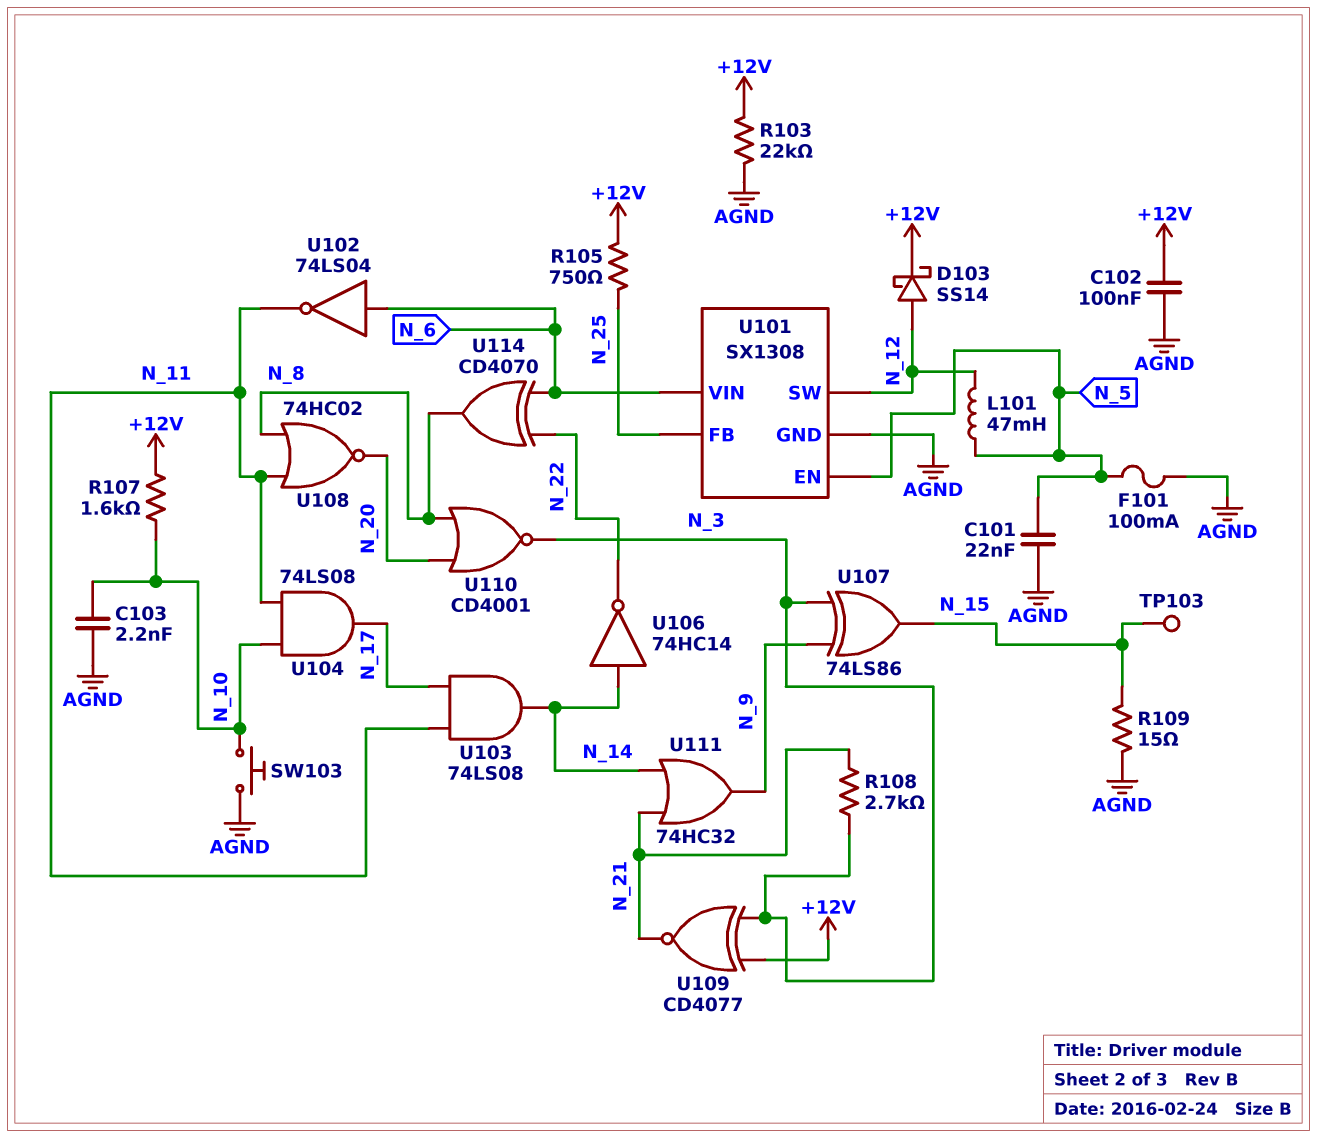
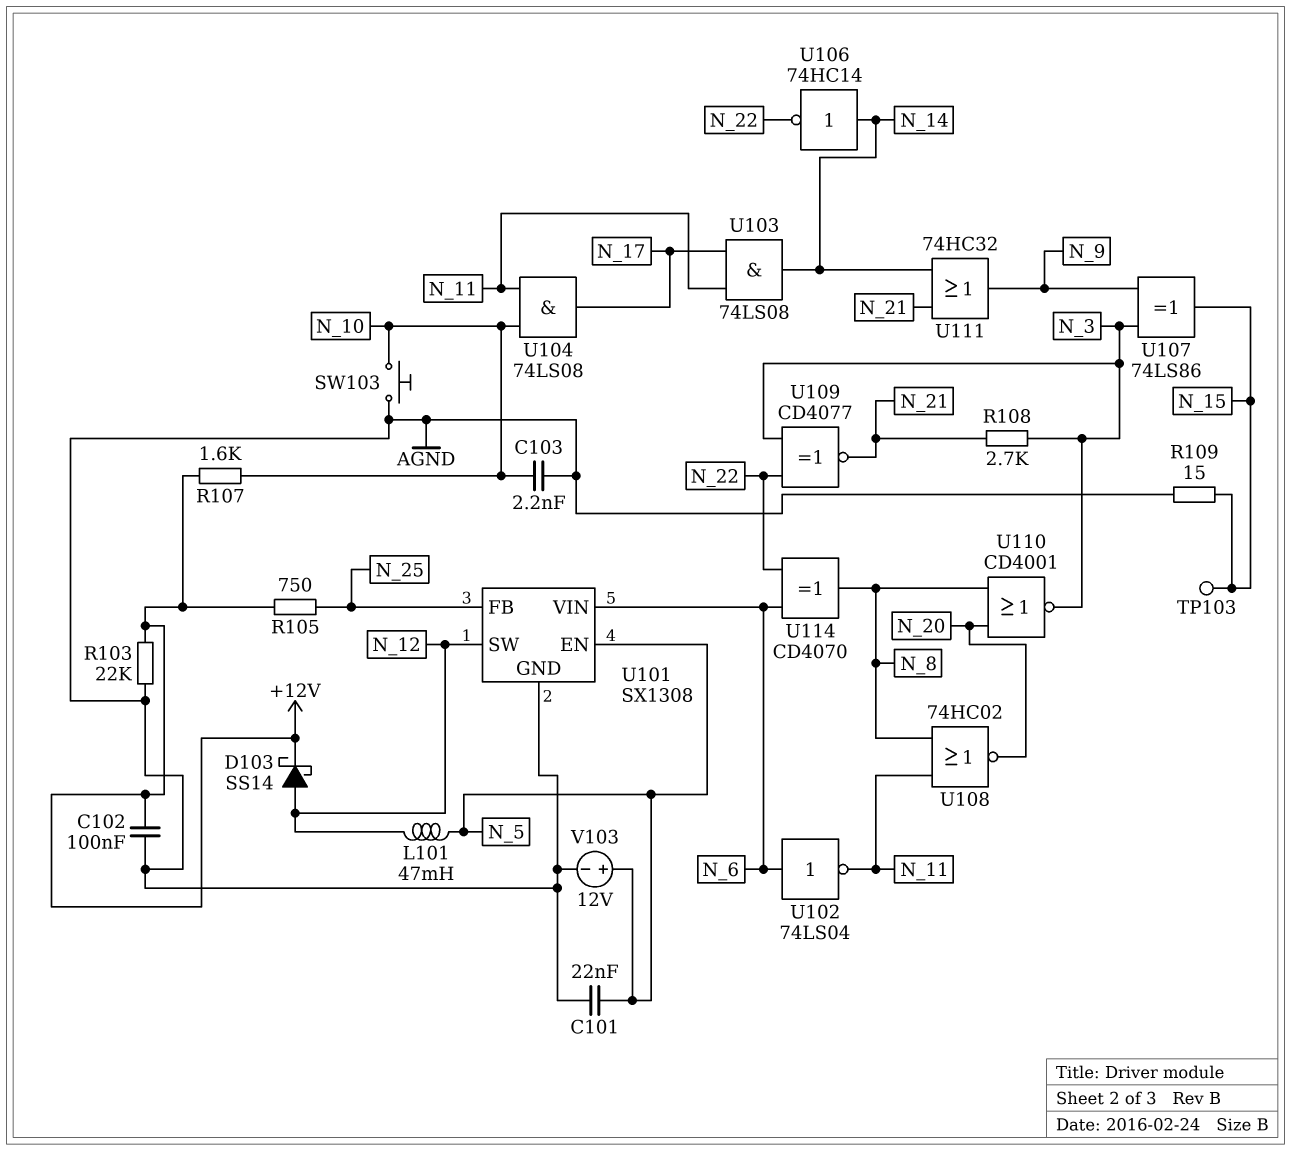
F101: 100mA (AGND, N_5) -> none
U109: XNOR CD4077 (in +12V, in N_3, out N_21) -> XNOR CD4077 (in N_3, in N_22, out N_21)
V103: none -> 12V (plus N_5, minus AGND)

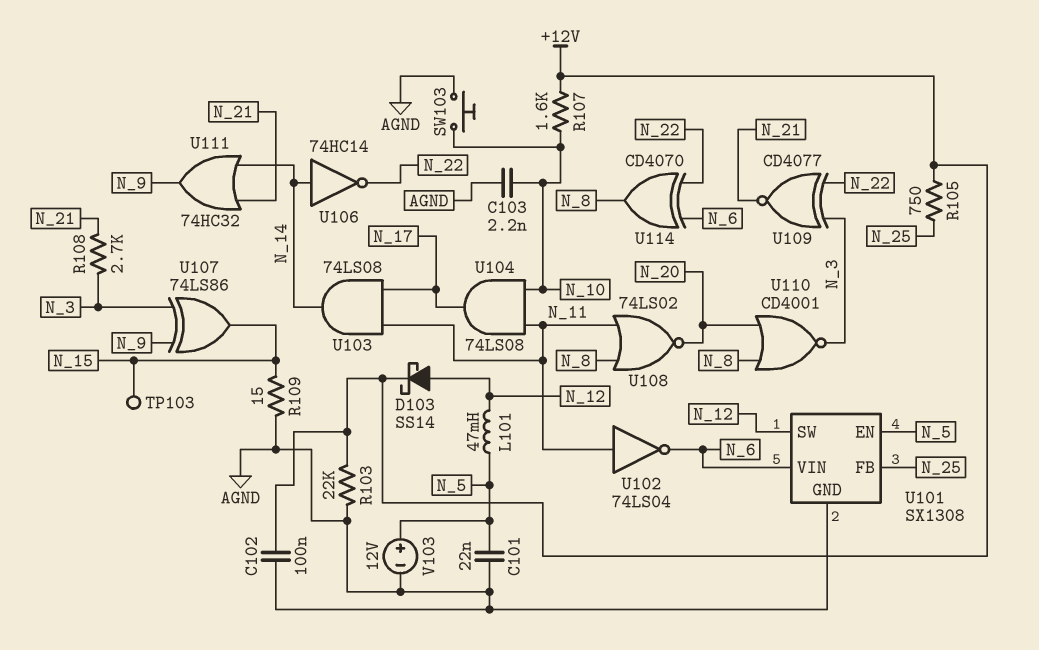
U102: NOT 74LS04 (in N_6, out N_11) -> NOT 74LS04 (in N_11, out N_6)
U108: NOR 74HC02 (in N_8, in N_11, out N_20) -> NOR 74LS02 (in N_8, in N_11, out N_20)

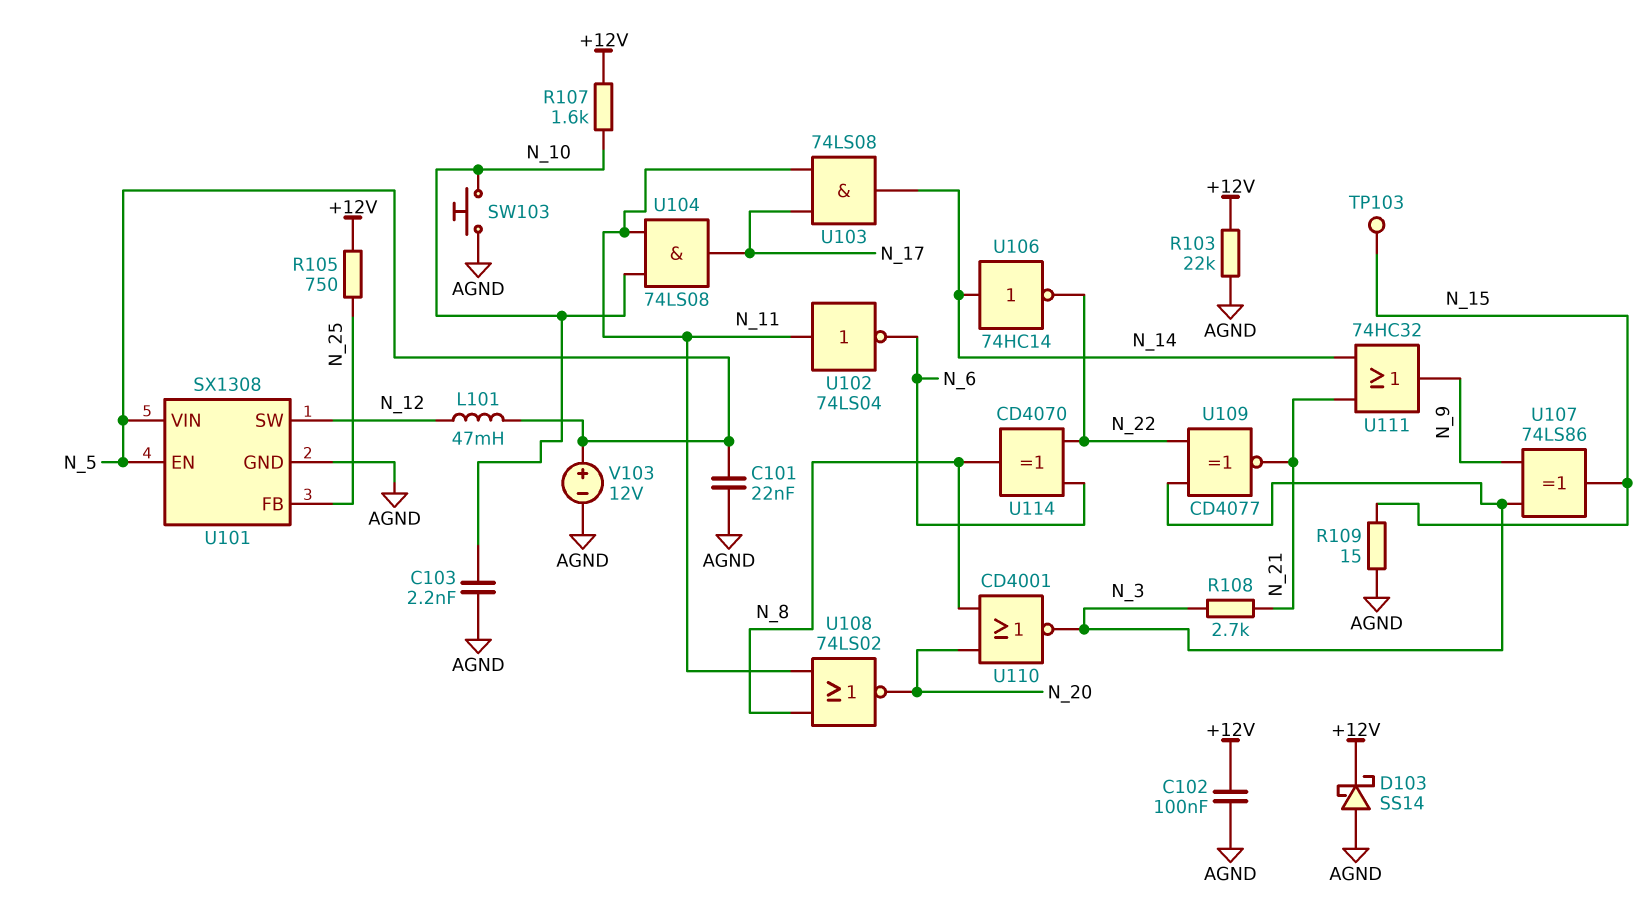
D103: schottky SS14 (A N_12, K +12V) -> schottky SS14 (A AGND, K +12V)
U101 pin VIN: N_6 -> N_5

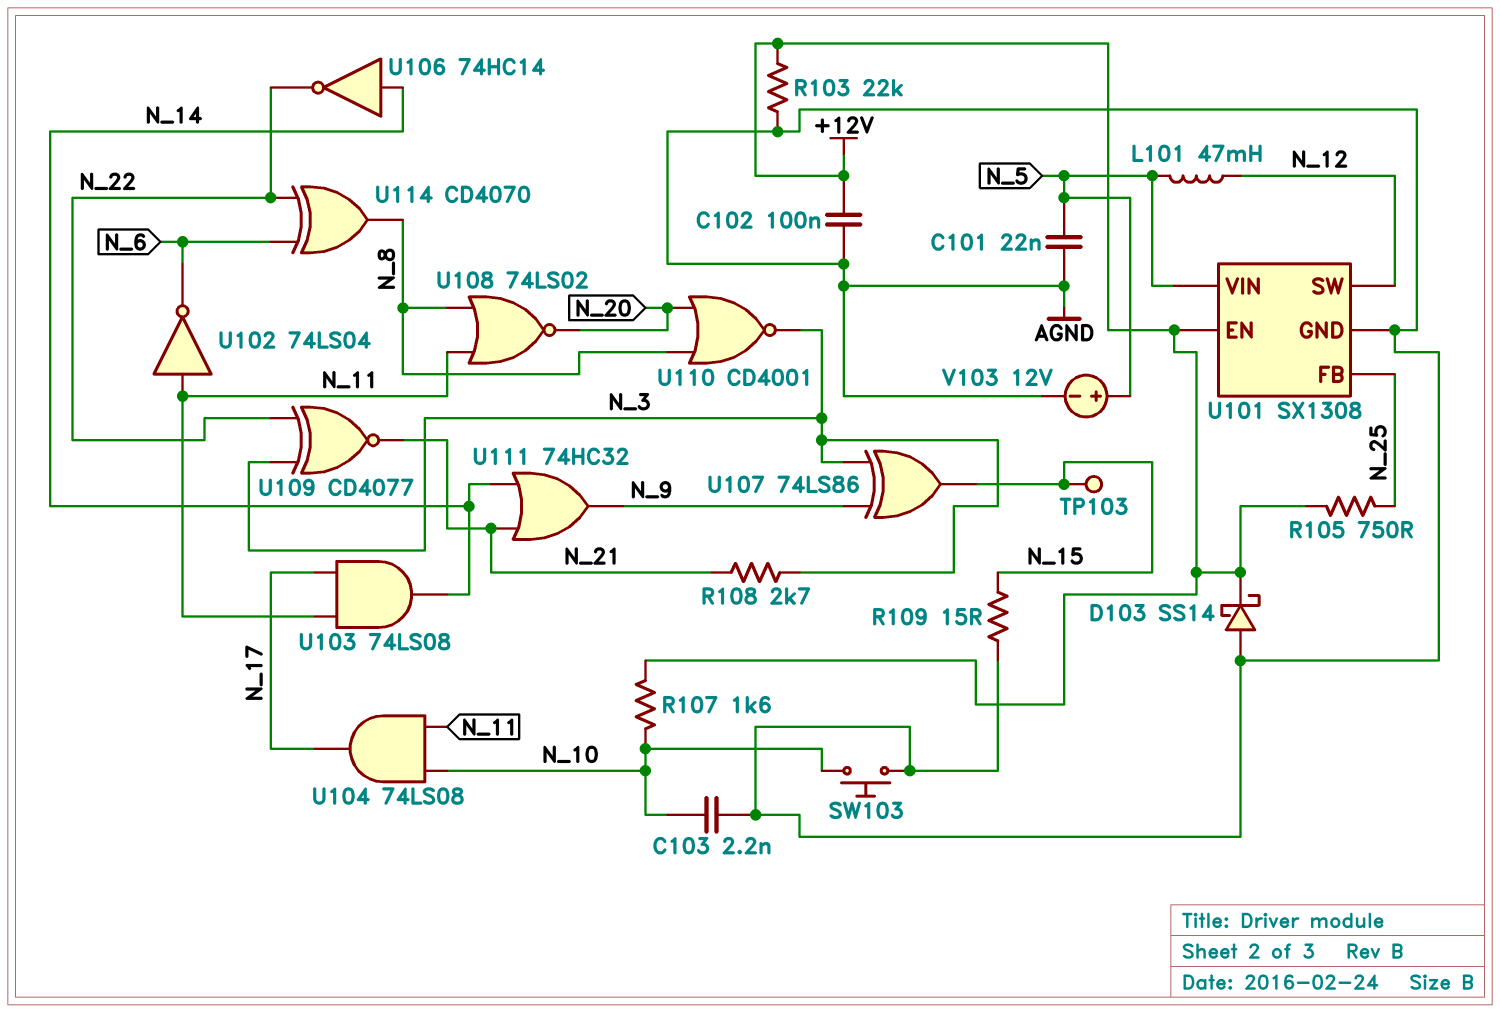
U101 pin EN: N_5 -> +12V

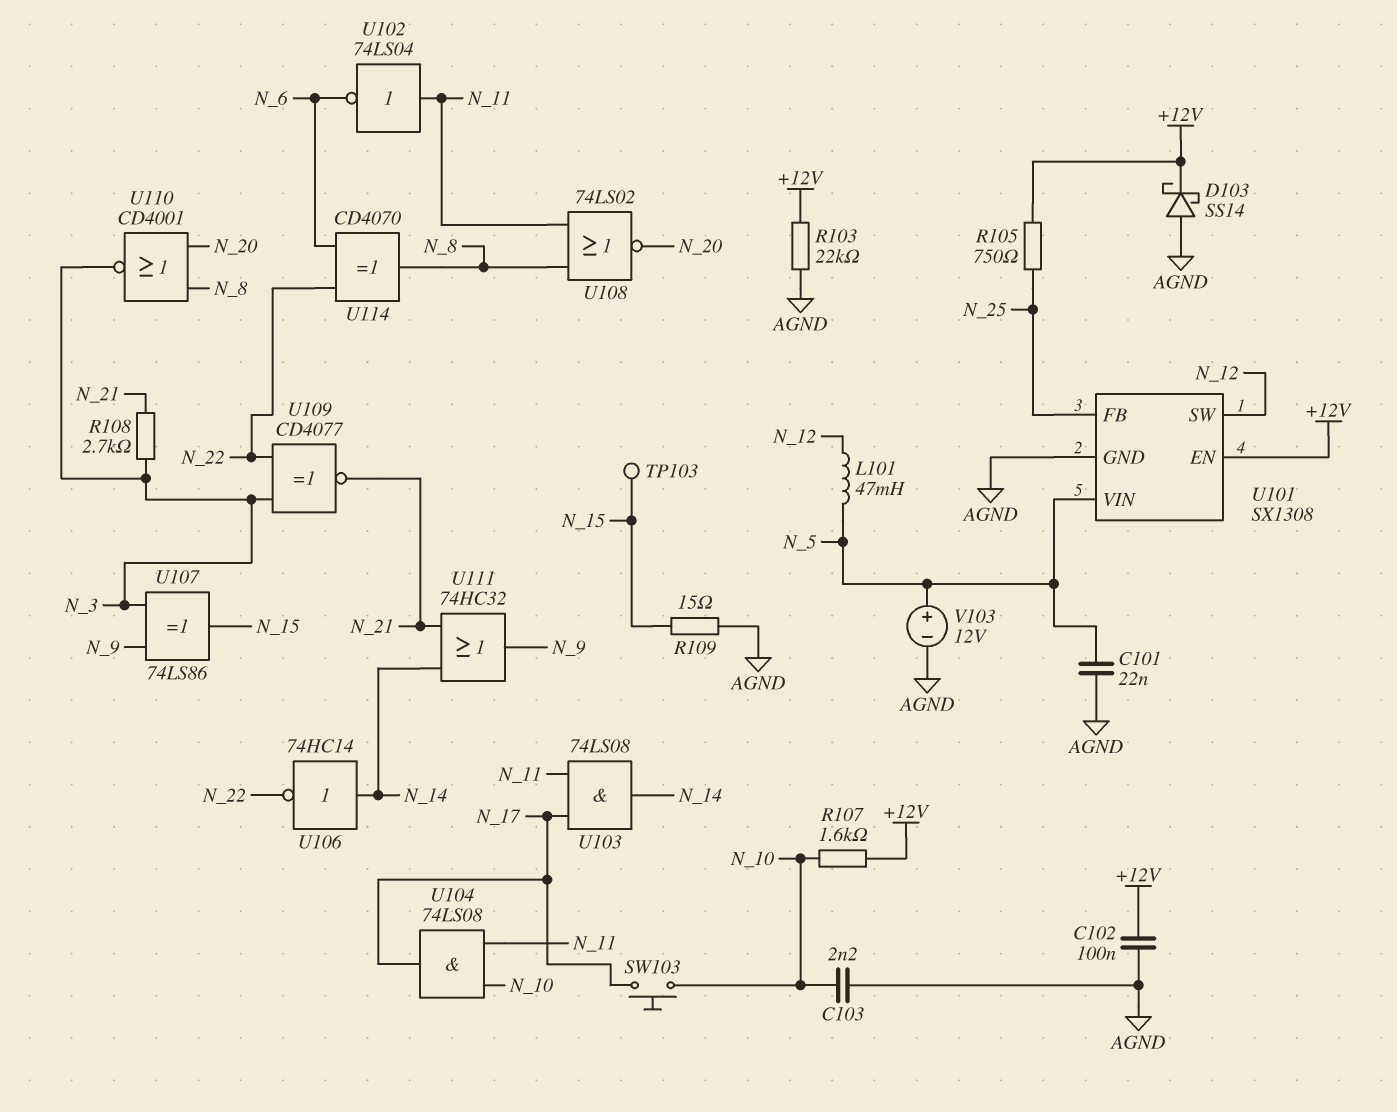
SW103: button (AGND, N_10) -> button (N_10, N_17)

